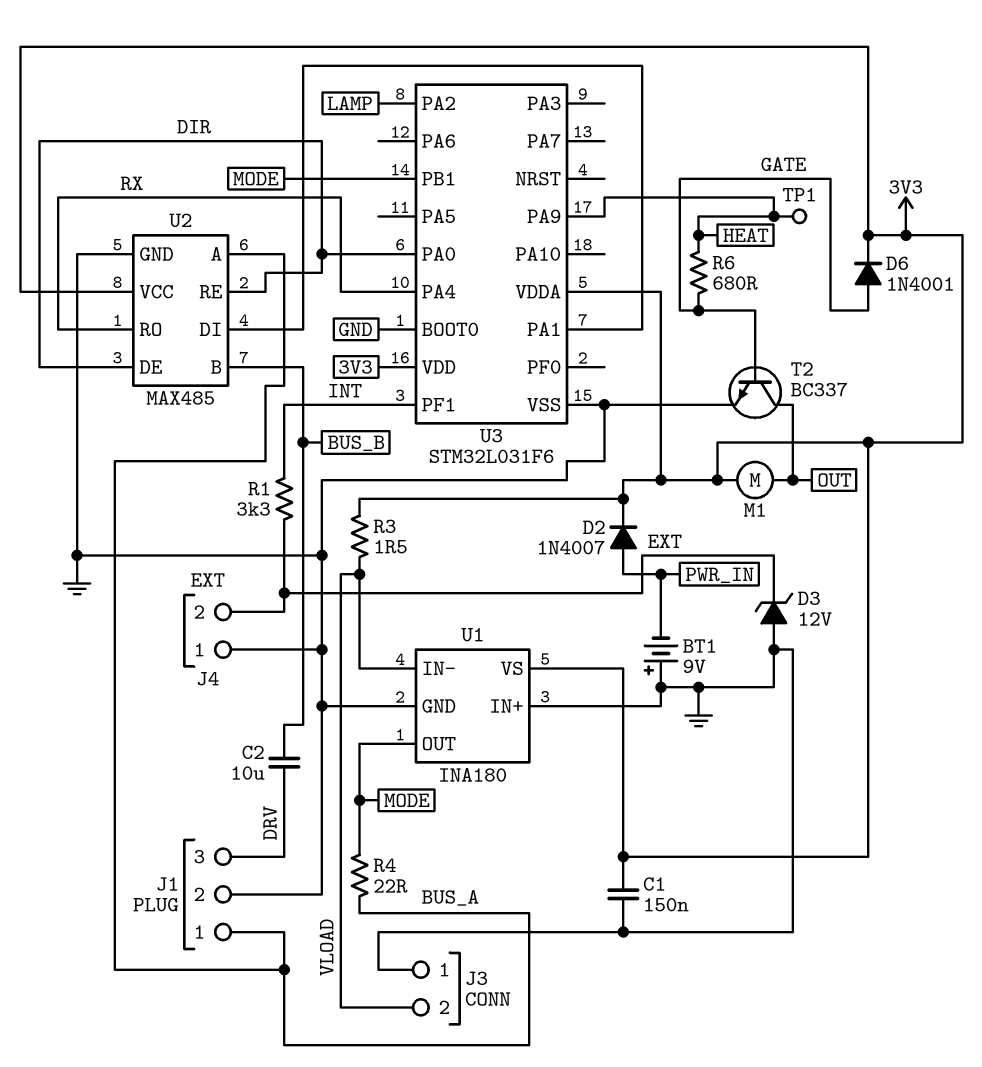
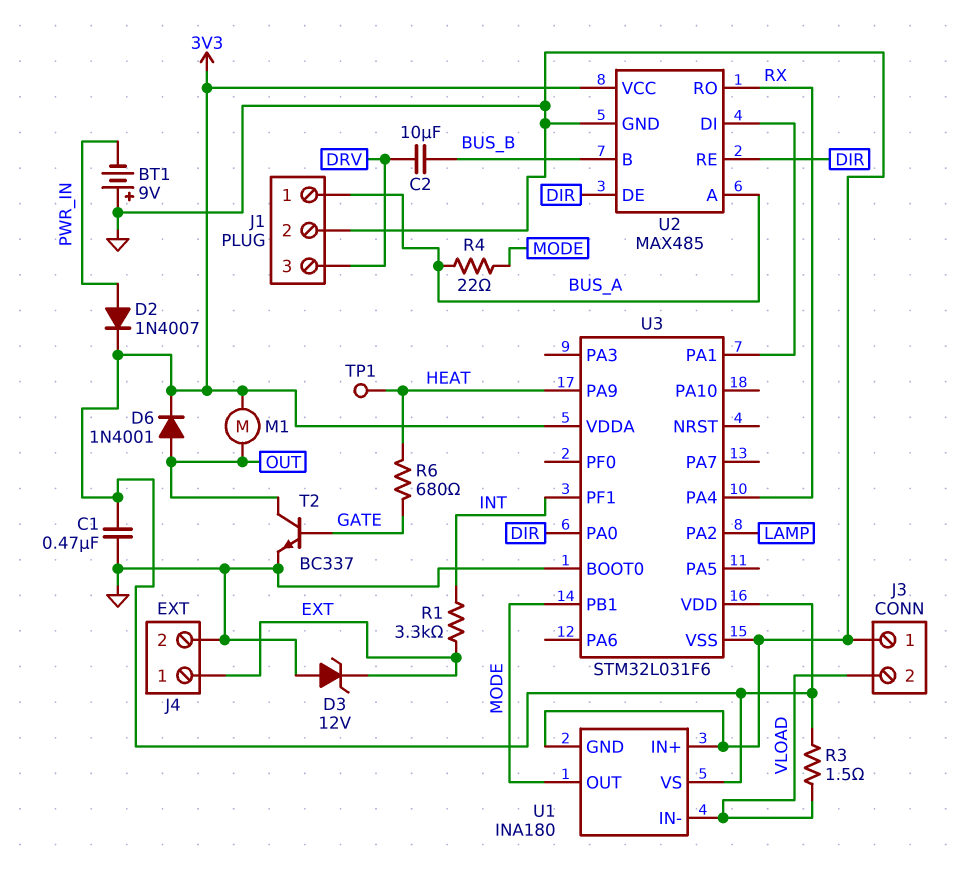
C1: 150nF (3V3, GND) -> 470nF (3V3, GND)
D6: diode 1N4001 (A GATE, K 3V3) -> diode 1N4001 (A OUT, K 3V3)
J4 pin 1: GND -> EXT
J4 pin 2: EXT -> GND

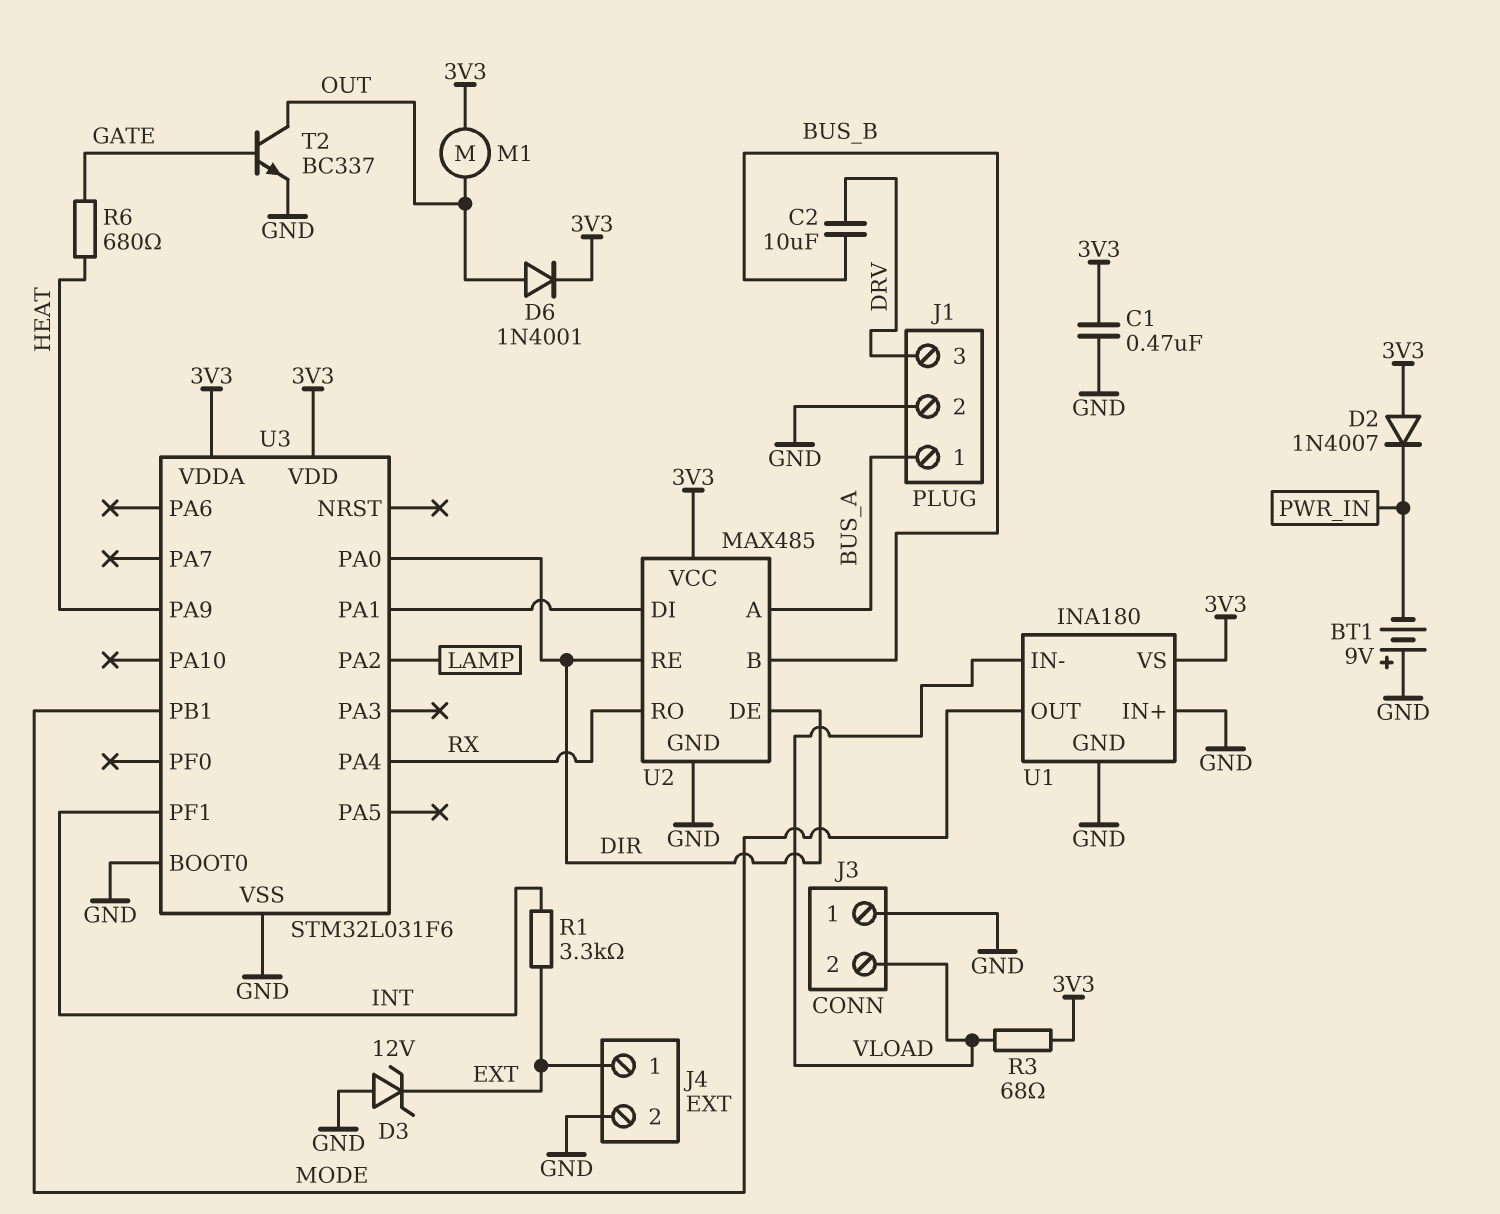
D2: diode 1N4007 (A PWR_IN, K 3V3) -> diode 1N4007 (A 3V3, K PWR_IN)
R3: 1.5 (3V3, VLOAD) -> 68 (3V3, VLOAD)
R4: 22 (BUS_A, MODE) -> none
TP1: test point (HEAT) -> none

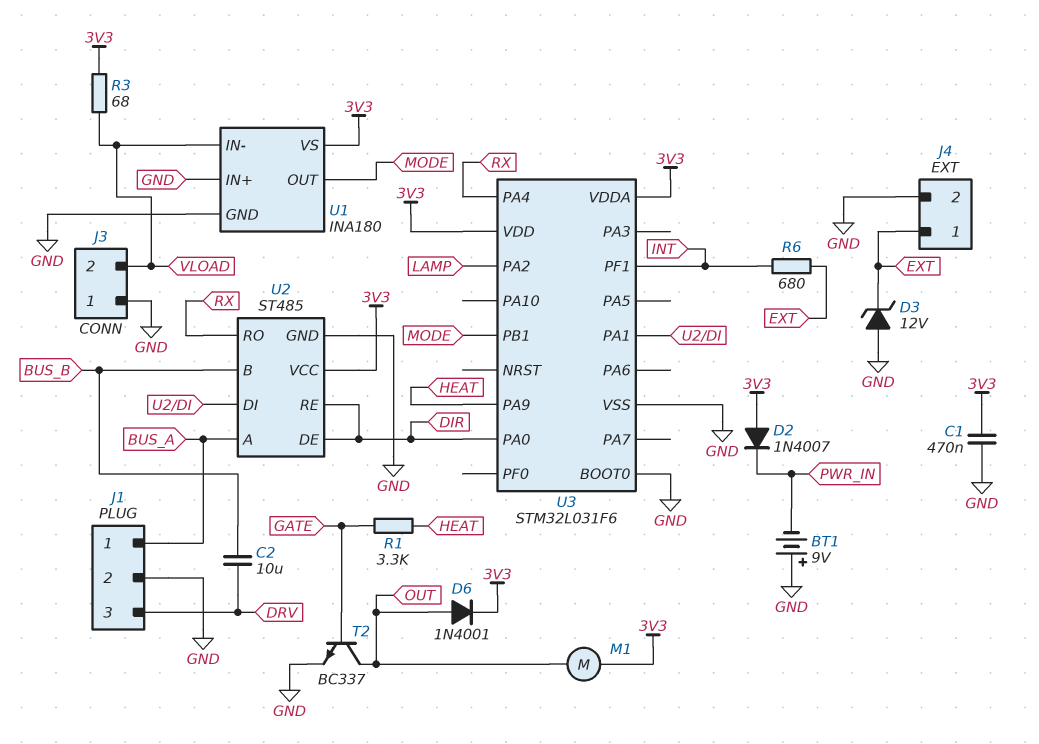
R1: 3.3k (EXT, INT) -> 3.3k (GATE, HEAT)
R6: 680 (GATE, HEAT) -> 680 (EXT, INT)
U2: MAX485 -> ST485

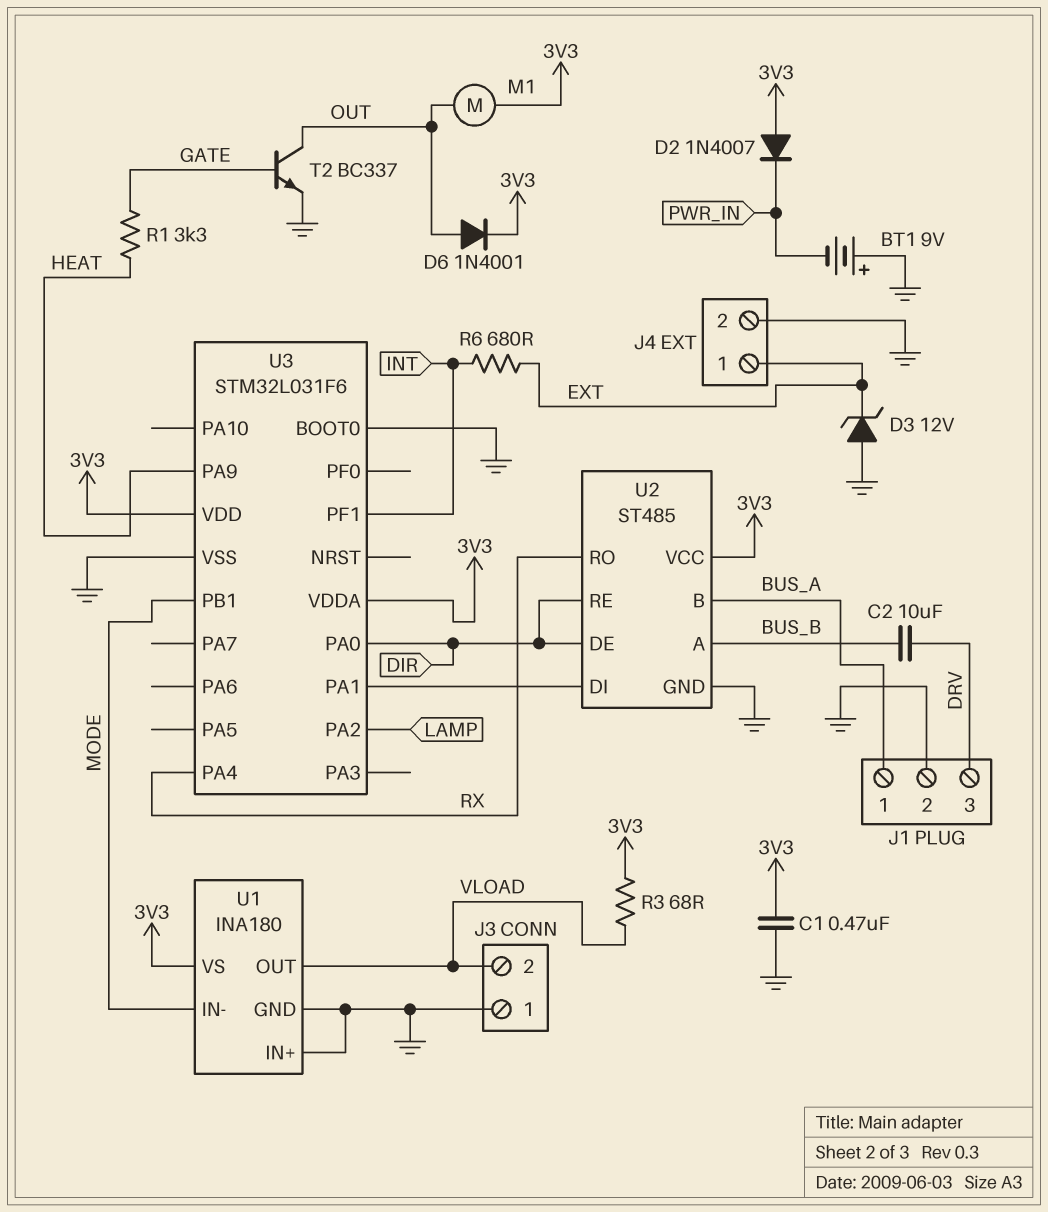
U1 pin IN-: VLOAD -> MODE
U1 pin OUT: MODE -> VLOAD
U2 pin A: BUS_A -> BUS_B
U2 pin B: BUS_B -> BUS_A

